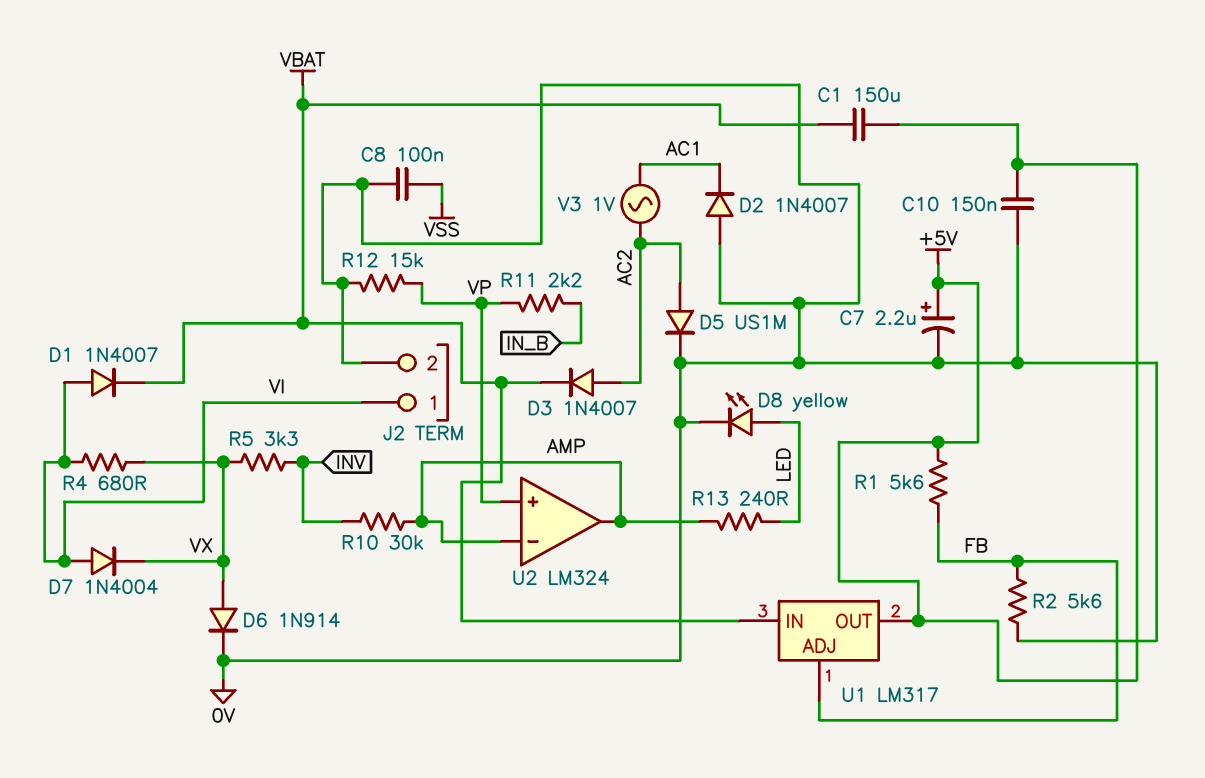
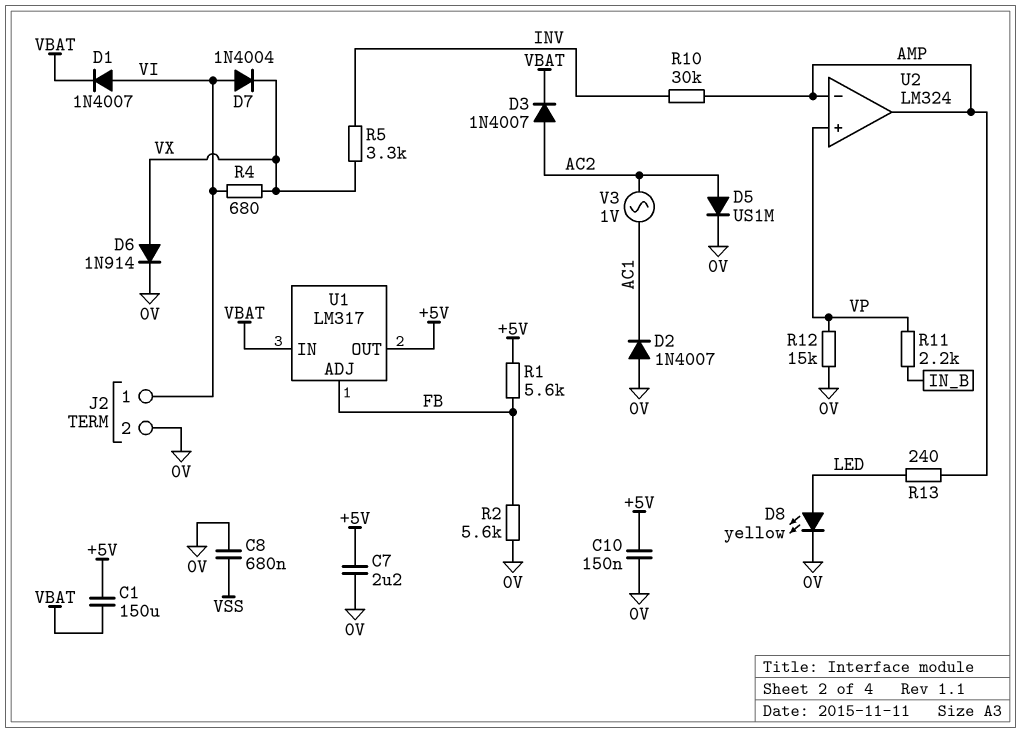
C7: 2.2uF (plus +5V, minus 0V) -> 2.2uF (+5V, 0V)
C8: 100nF (0V, VSS) -> 680nF (0V, VSS)

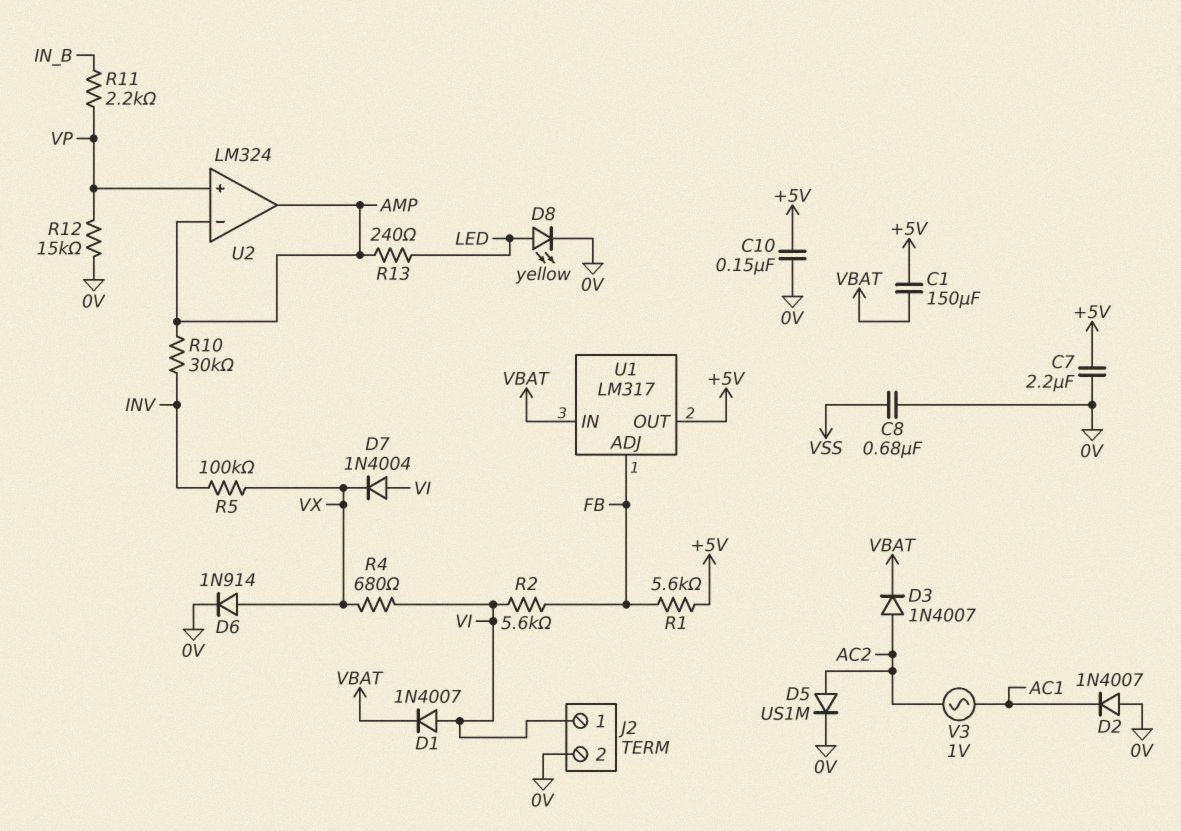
R2: 5.6k (0V, FB) -> 5.6k (FB, VI)
R5: 3.3k (INV, VX) -> 100k (INV, VX)

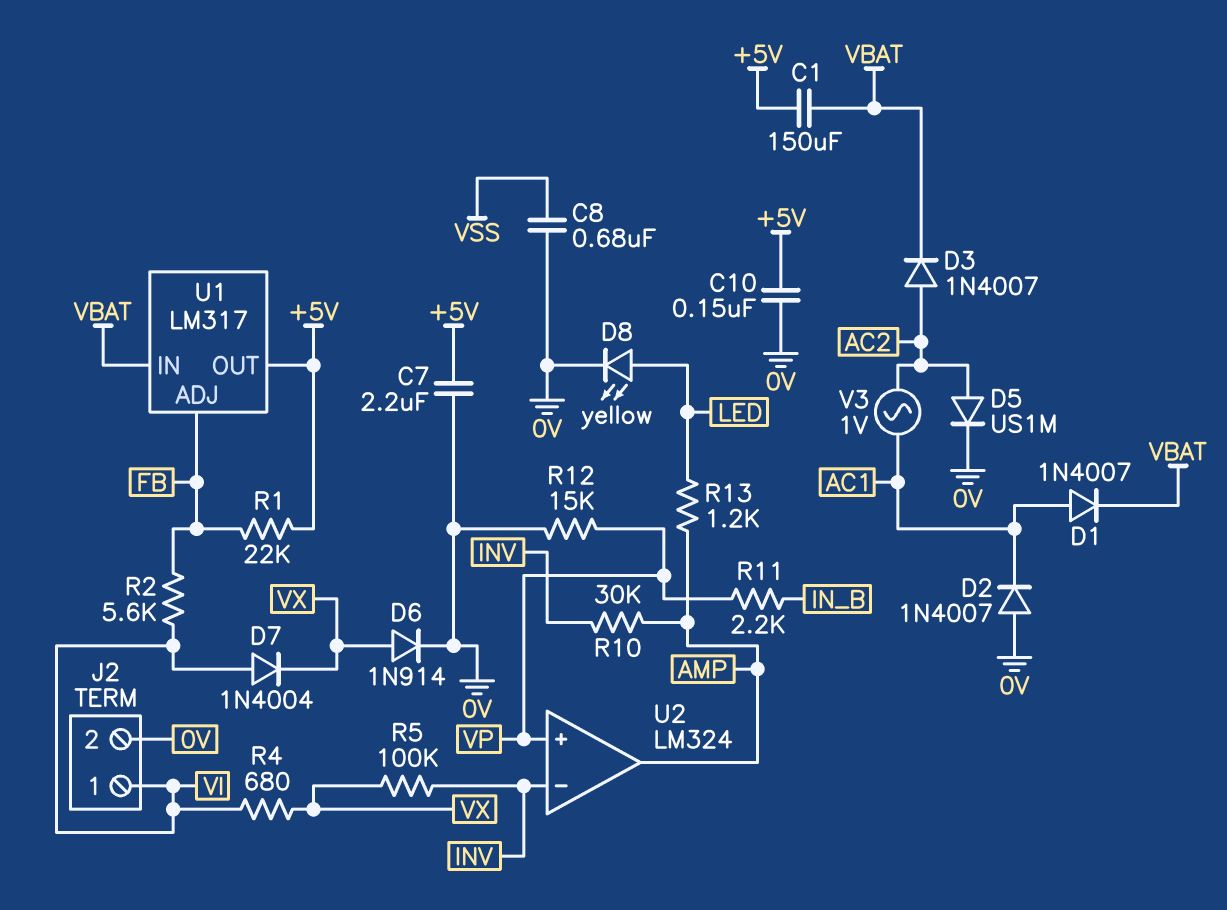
D1: diode 1N4007 (A VI, K VBAT) -> diode 1N4007 (A AC1, K VBAT)
R1: 5.6k (+5V, FB) -> 22k (+5V, FB)
R13: 240 (AMP, LED) -> 1.2k (AMP, LED)
U2 pin in-: AMP -> INV

